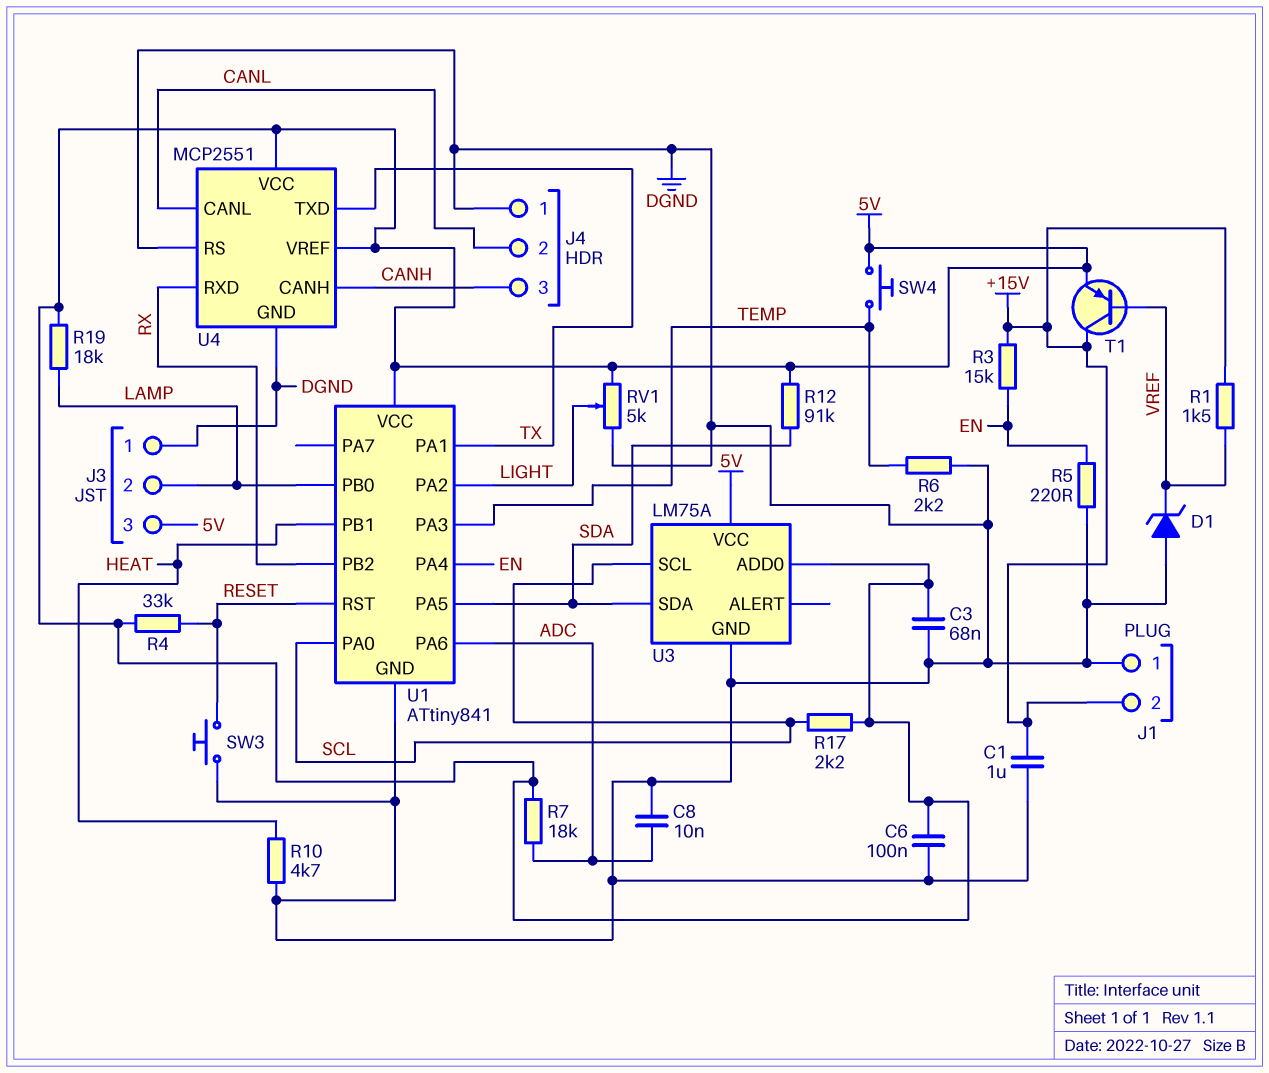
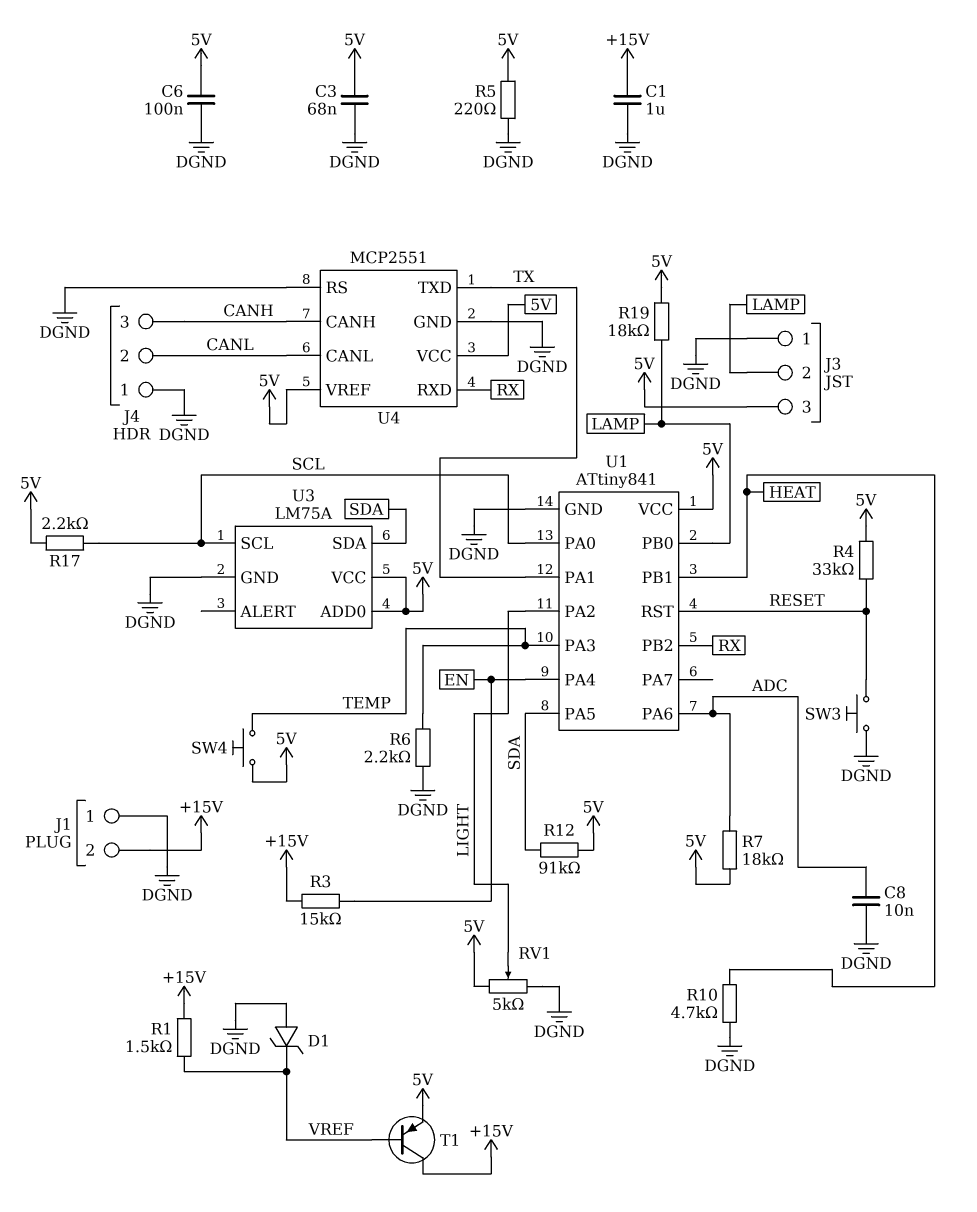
R5: 220 (DGND, EN) -> 220 (5V, DGND)

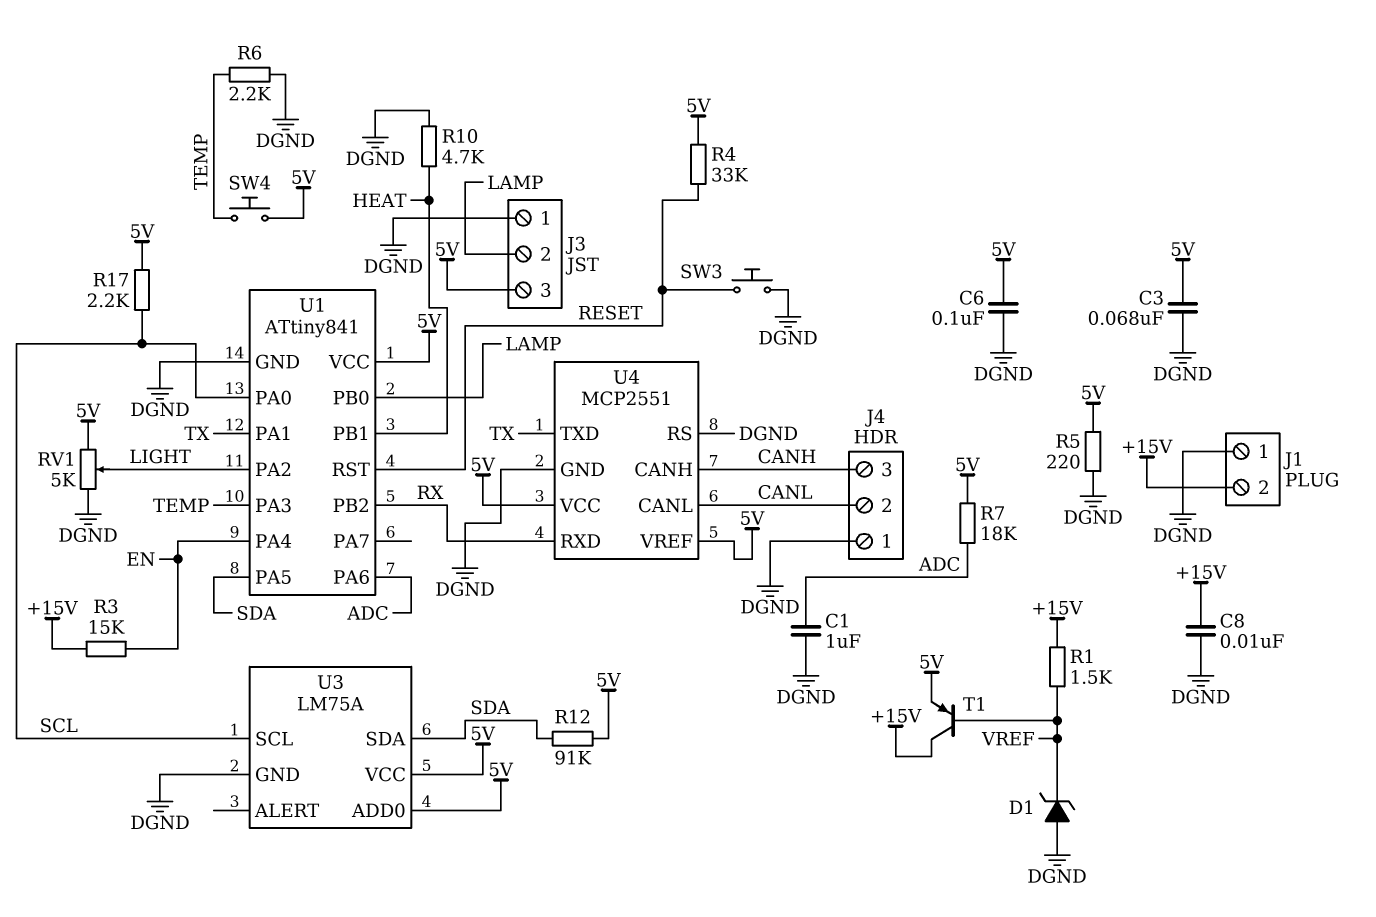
C1: 1uF (+15V, DGND) -> 1uF (ADC, DGND)
C8: 10nF (ADC, DGND) -> 10nF (+15V, DGND)
R19: 18k (5V, LAMP) -> none

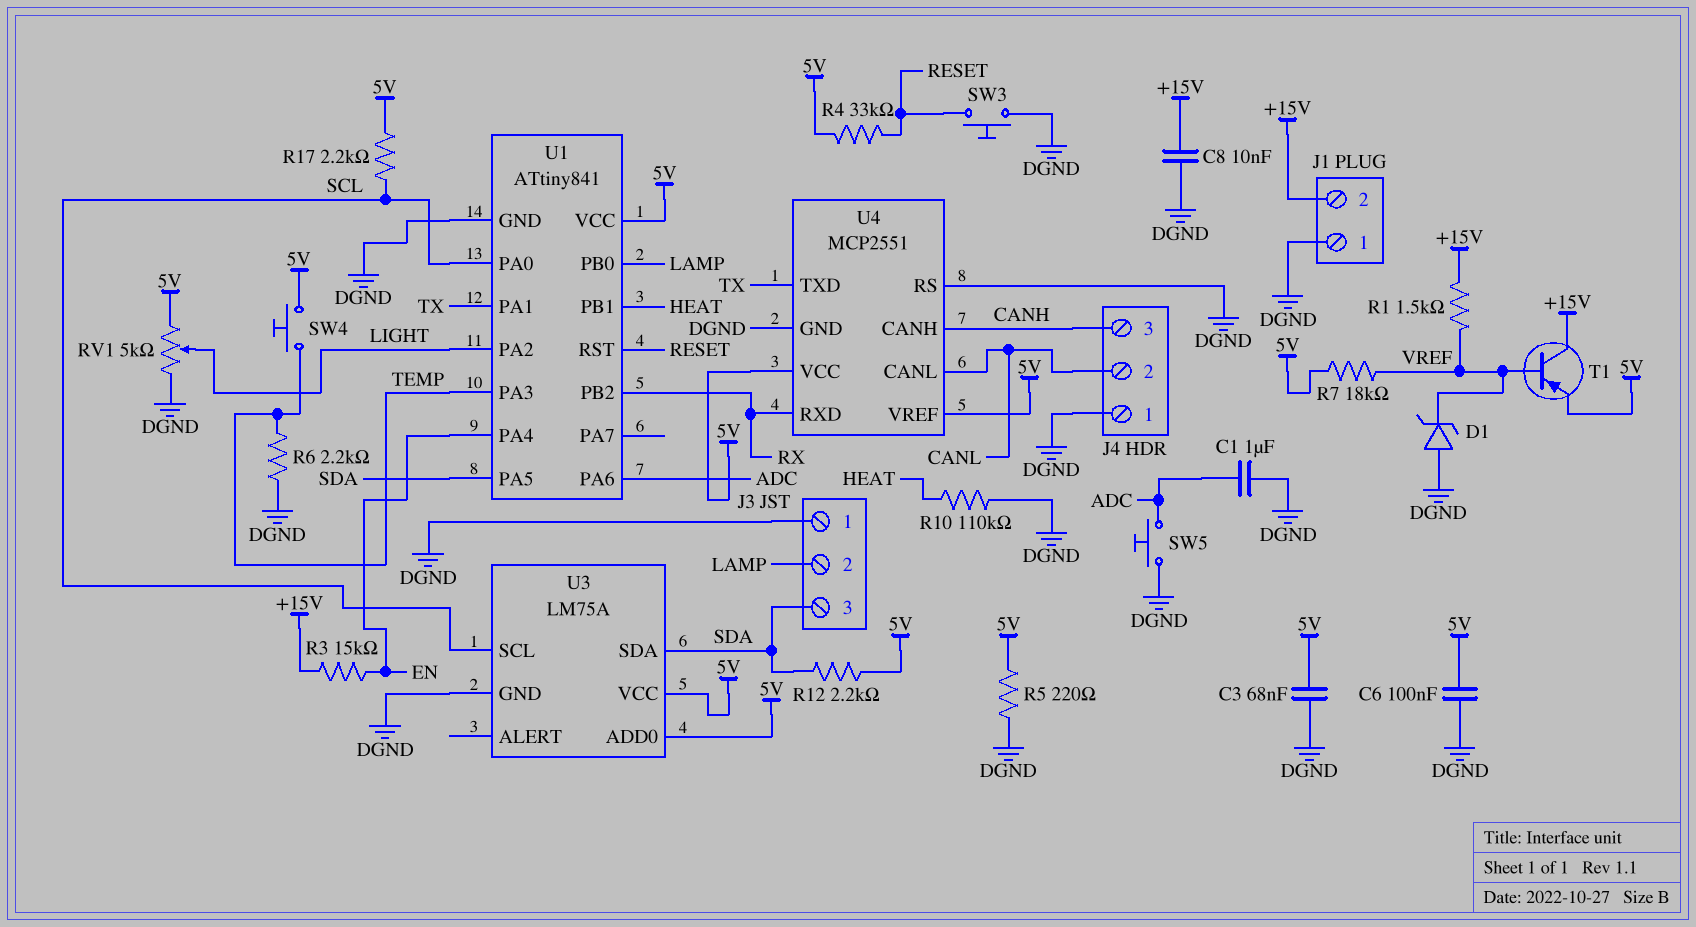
J3 pin 3: 5V -> SDA
R7: 18k (5V, ADC) -> 18k (5V, VREF)
R10: 4.7k (DGND, HEAT) -> 110k (DGND, HEAT)
R12: 91k (5V, SDA) -> 2.2k (5V, SDA)
SW5: none -> button (ADC, DGND)

